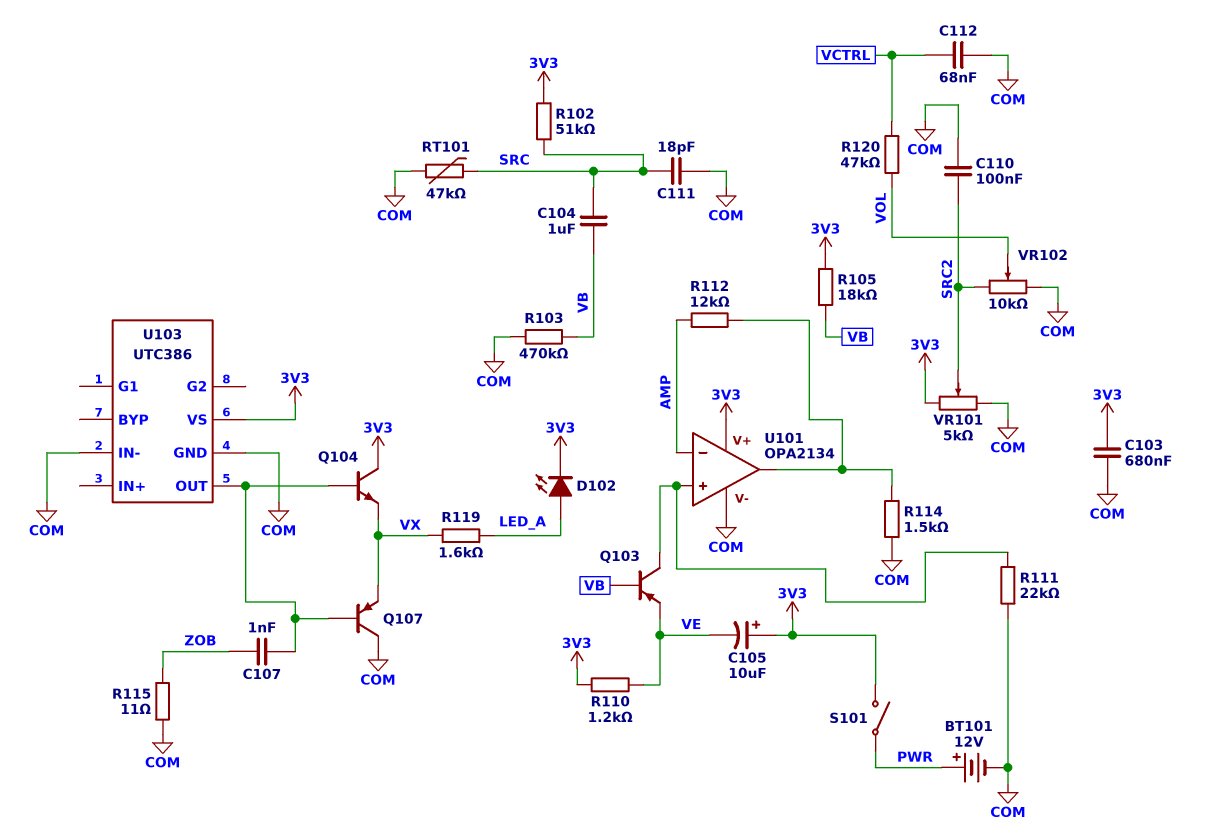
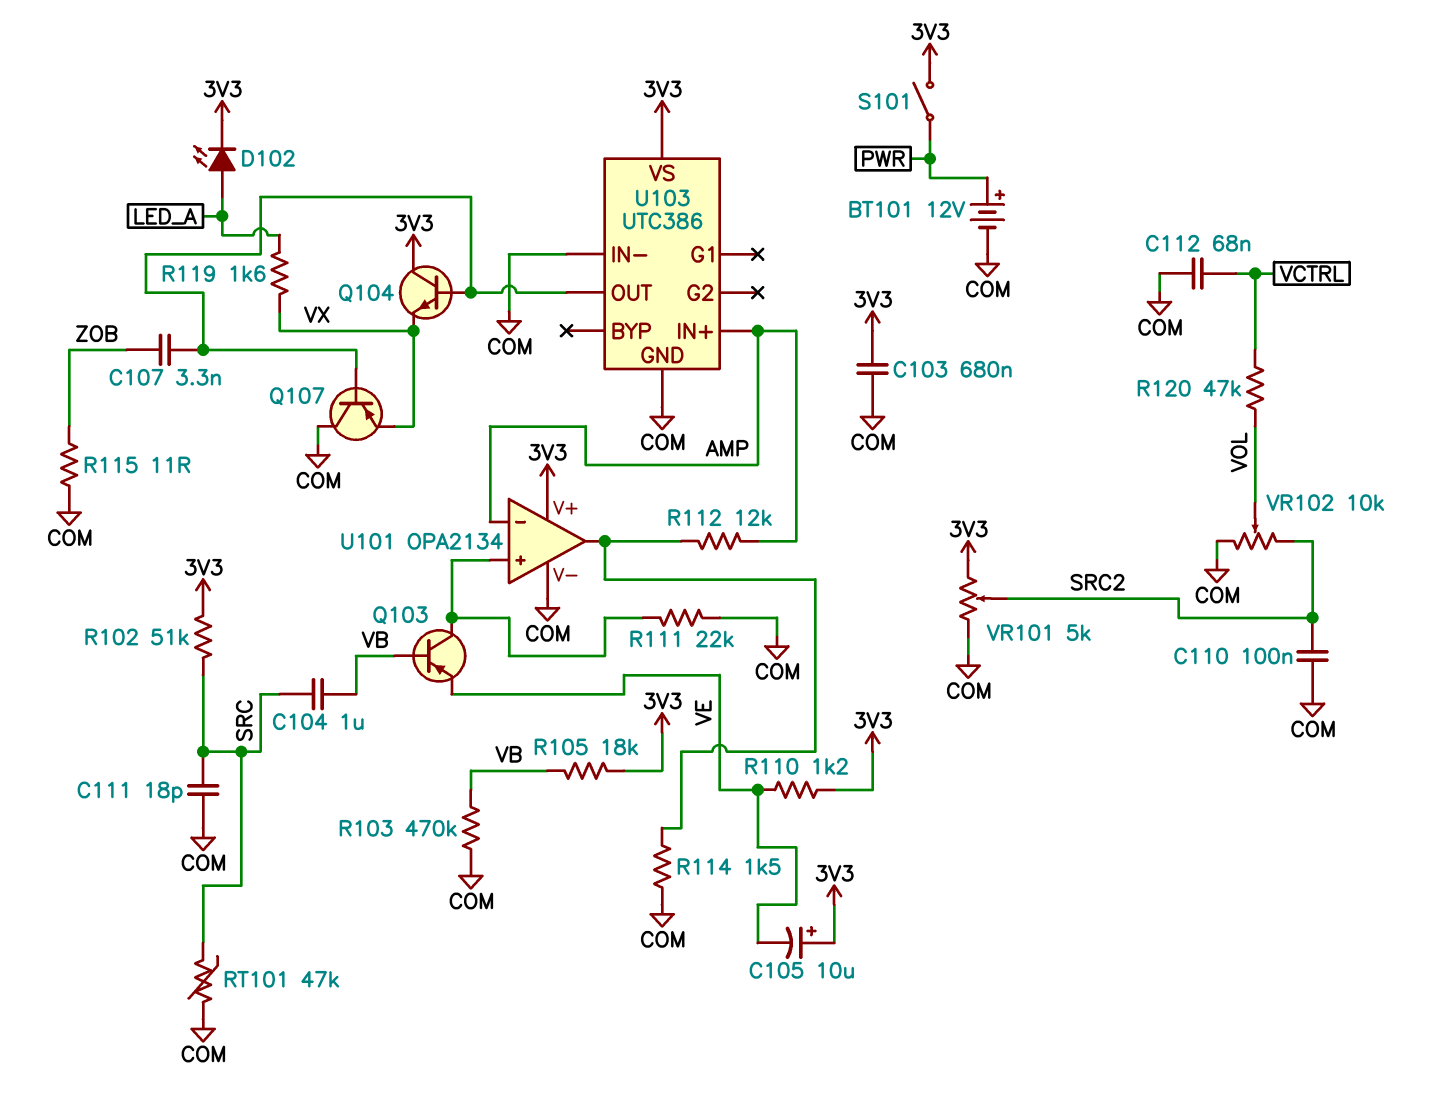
C107: 1nF (U103/OUT, ZOB) -> 3.3nF (U103/OUT, ZOB)
U103 pin IN+: none -> AMP

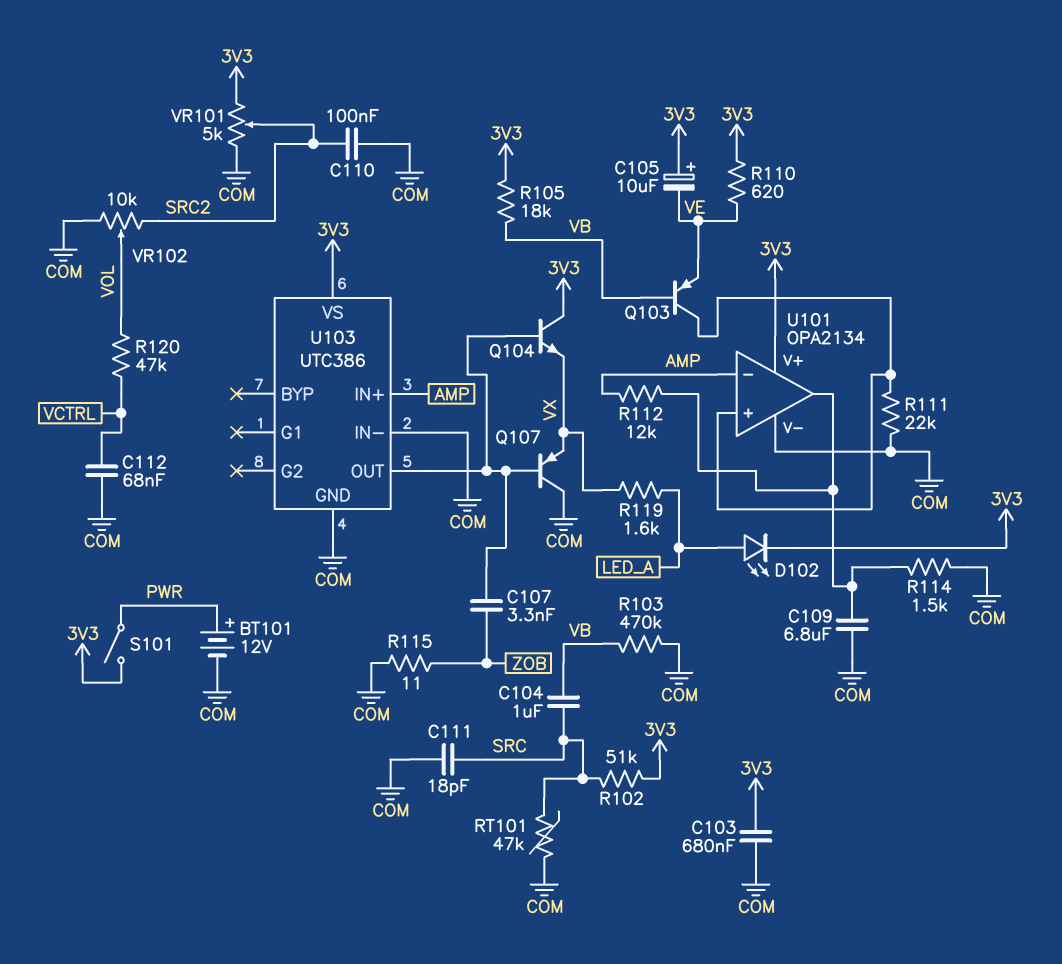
C109: none -> 6.8uF (COM, U101/out)
R110: 1.2k (3V3, VE) -> 620 (3V3, VE)

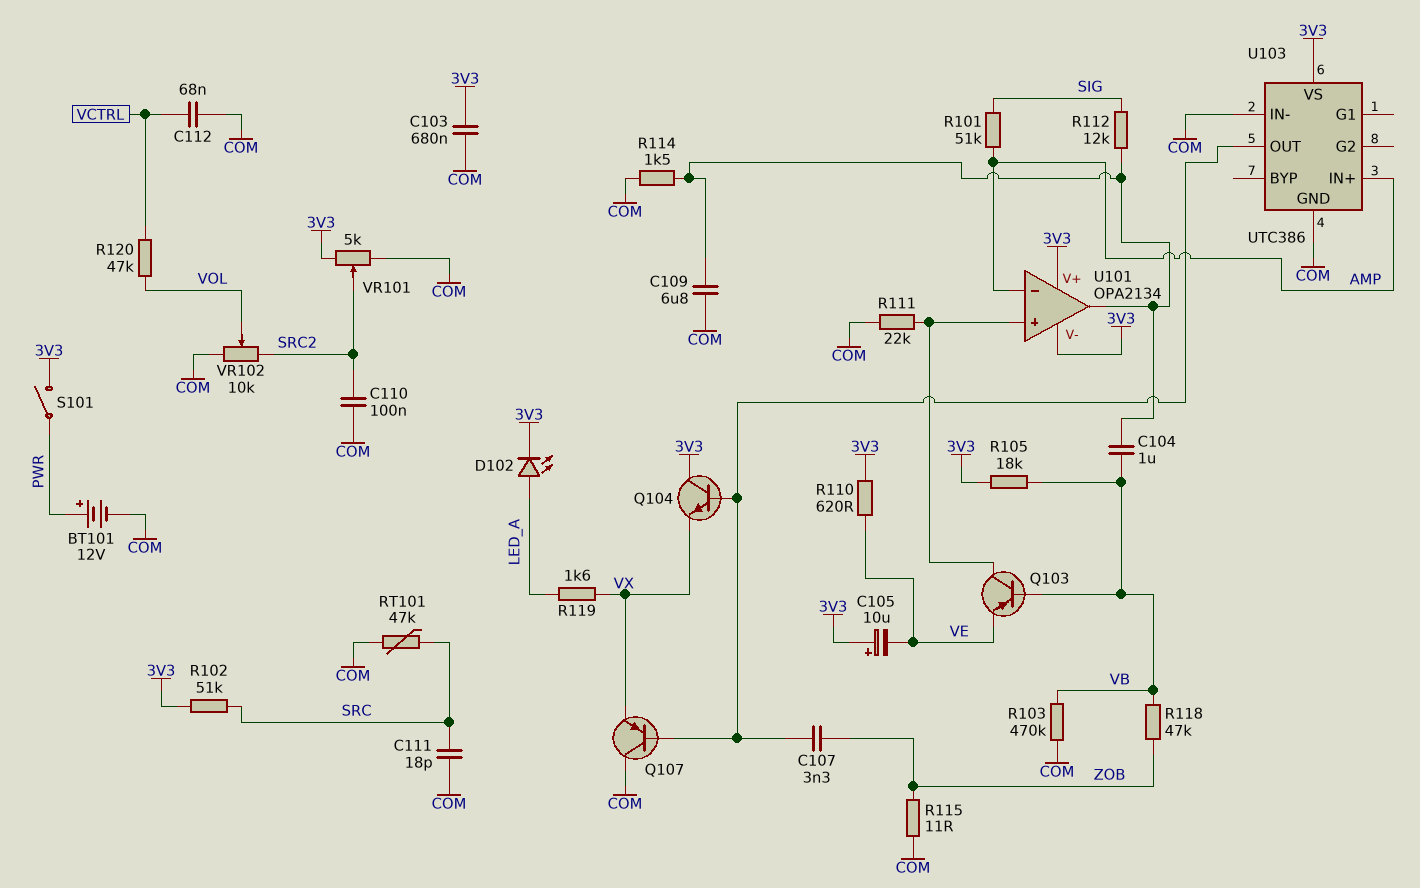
C104: 1uF (SRC, VB) -> 1uF (U101/out, VB)
R101: none -> 51k (AMP, SIG)
R112: 12k (AMP, U101/out) -> 12k (SIG, U101/out)
R118: none -> 47k (VB, ZOB)
U101 pin V-: COM -> 3V3

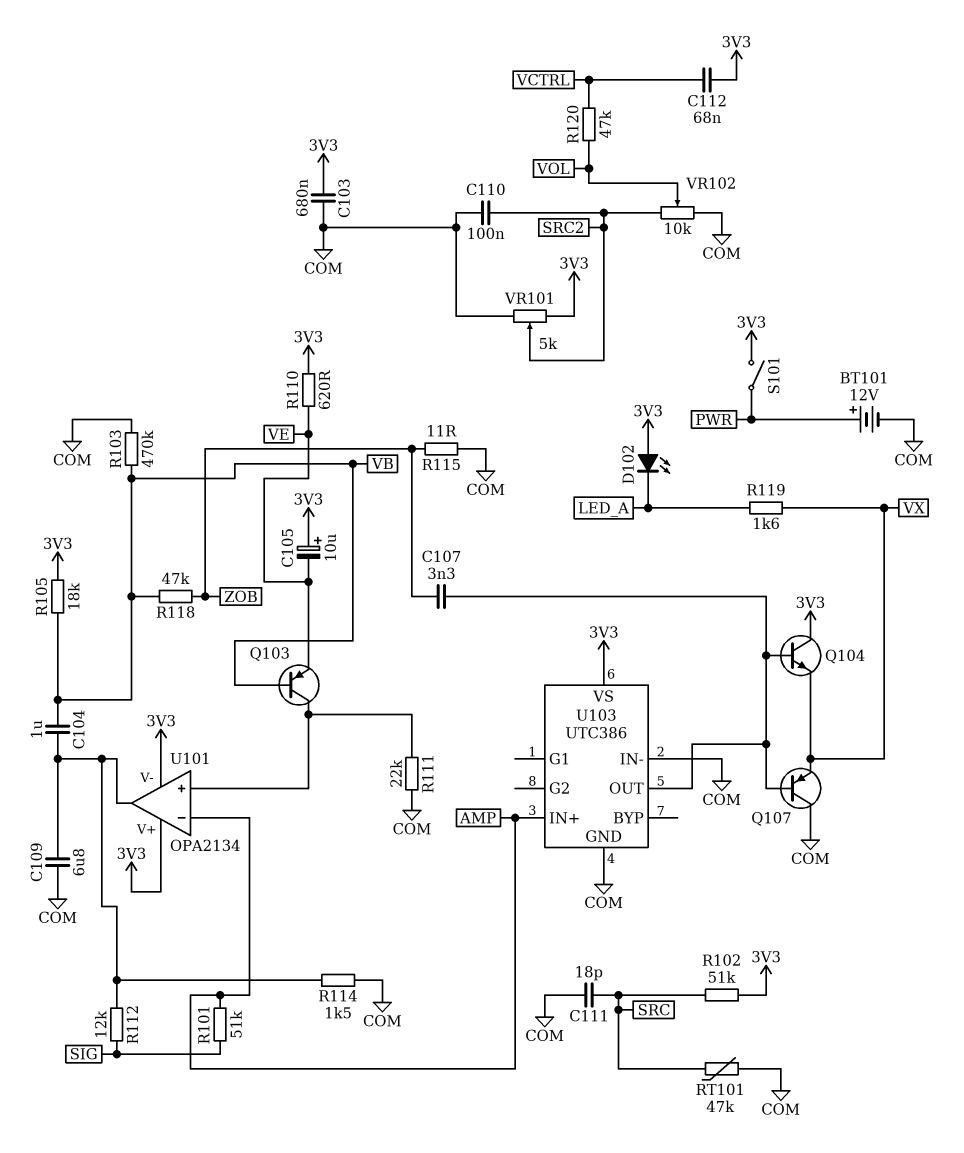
C112: 68nF (COM, VCTRL) -> 68nF (3V3, VCTRL)
D102: LED (A LED_A, K 3V3) -> LED (A 3V3, K LED_A)

